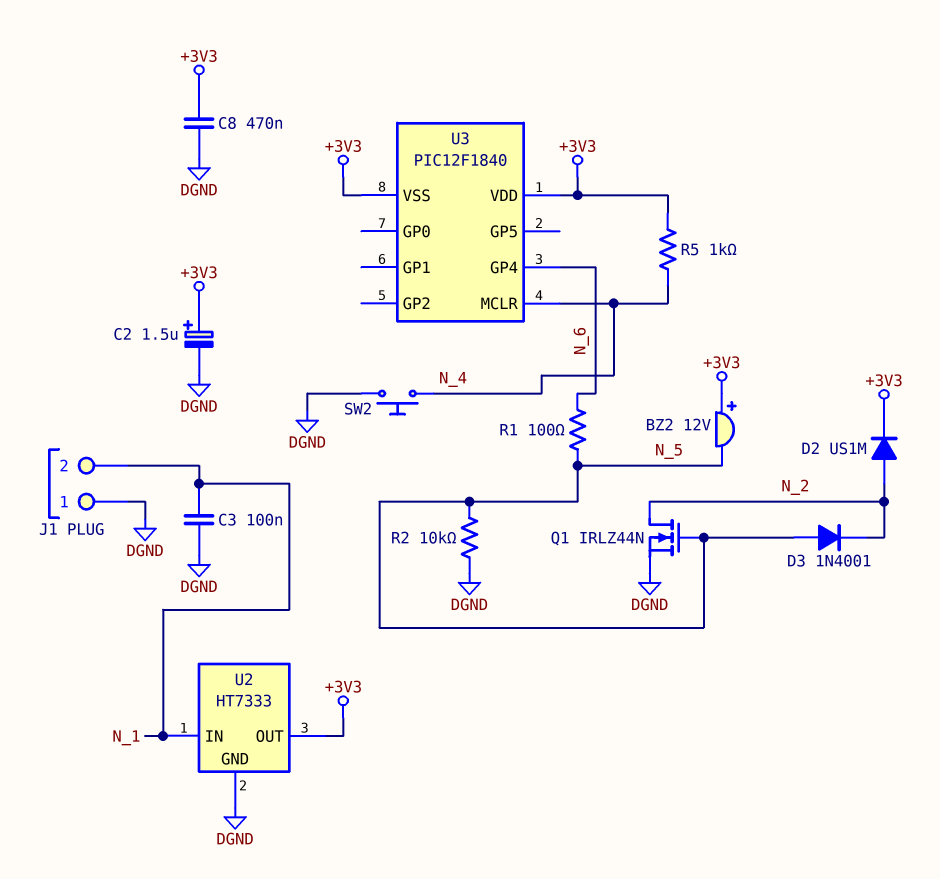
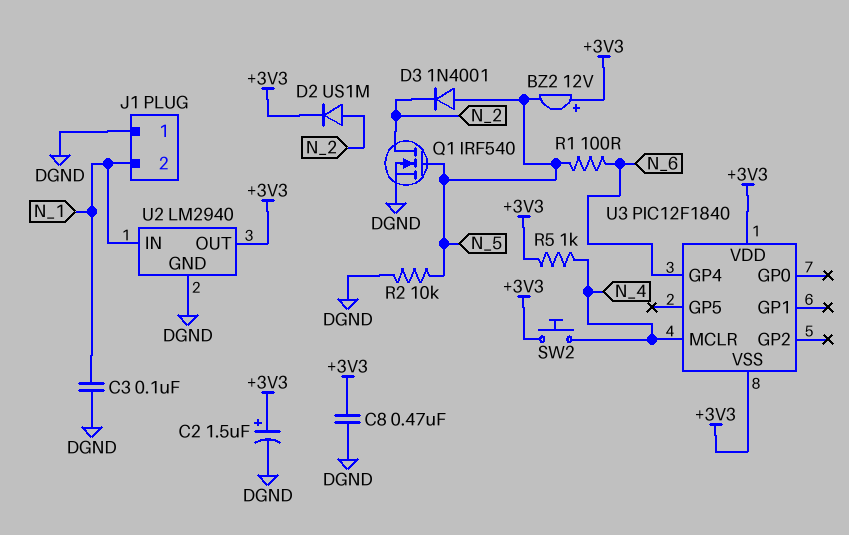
Q1: NMOS IRLZ44N (G N_5, D N_2, S DGND) -> NMOS IRF540 (G N_5, D N_2, S DGND)
SW2: button (DGND, N_4) -> button (+3V3, N_4)
U2: HT7333 -> LM2940

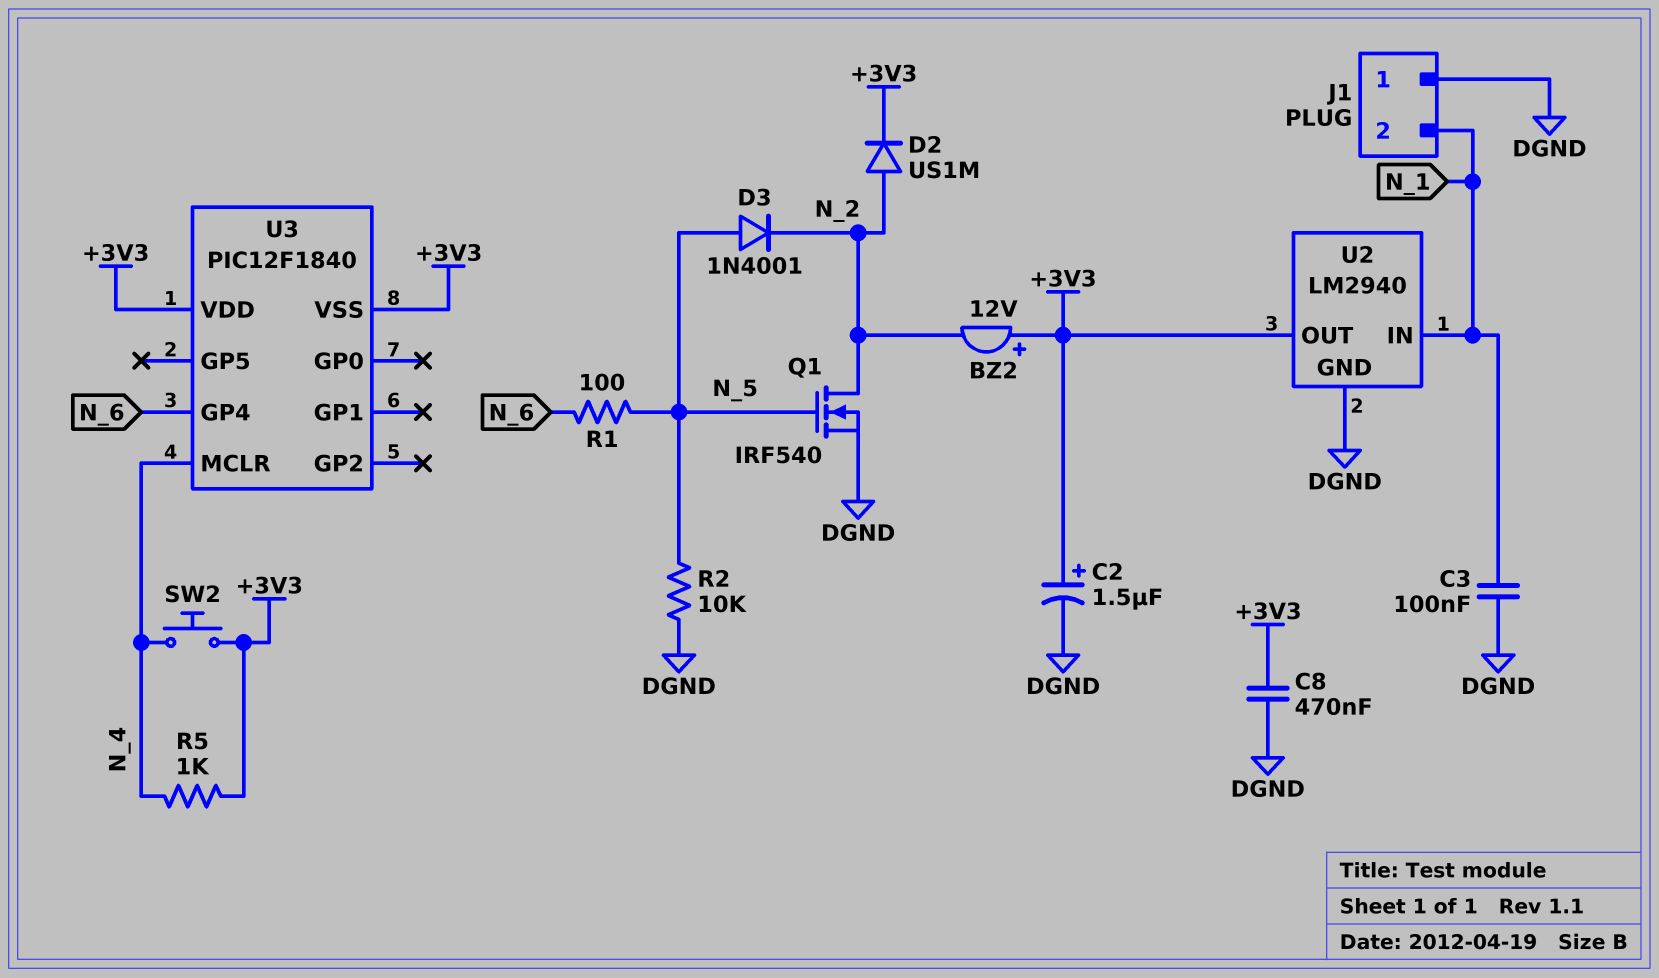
BZ2: buzzer 12V (plus +3V3, minus N_5) -> buzzer 12V (plus +3V3, minus N_2)

